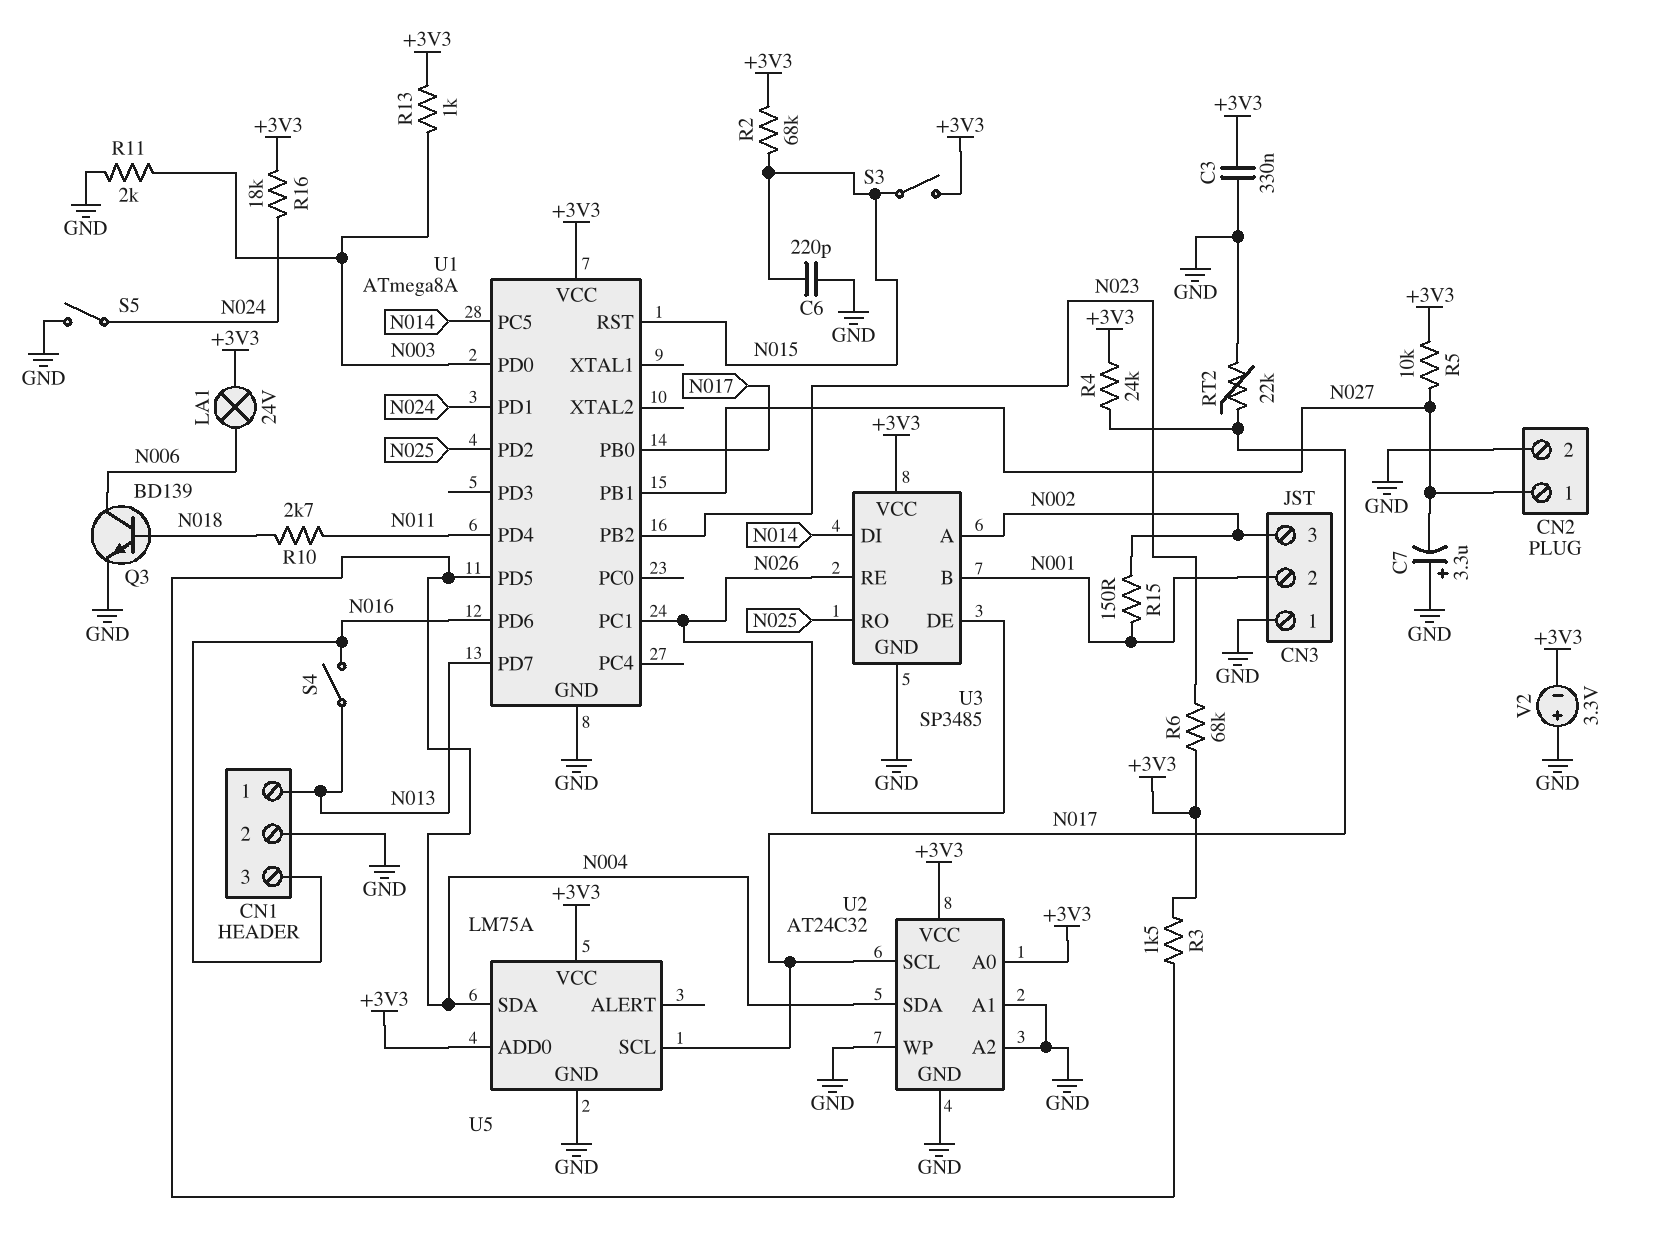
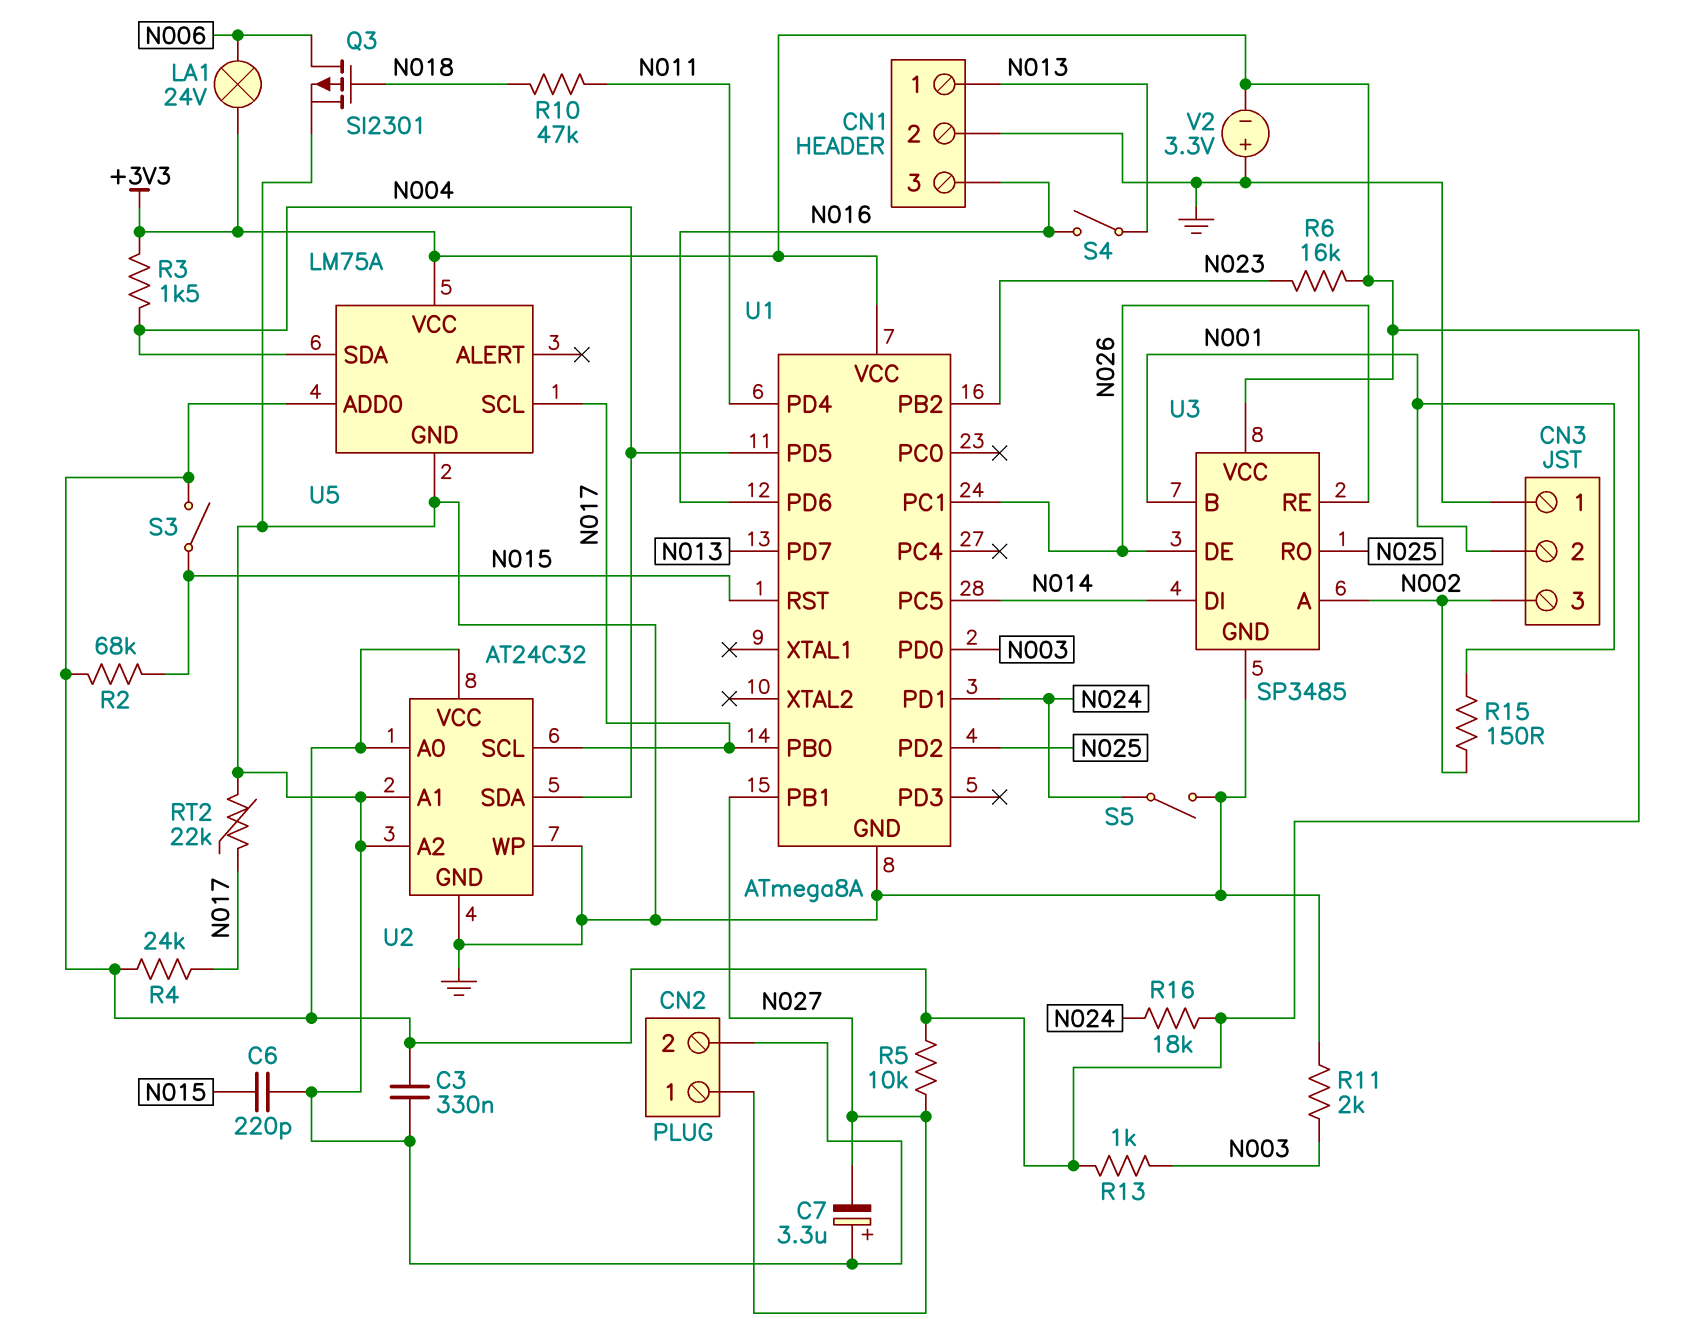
Q3: NPN BD139 (B N018, C N006, E GND) -> PMOS SI2301 (G N018, D N006, S GND)
R6: 68k (+3V3, N023) -> 16k (+3V3, N023)
R10: 2.7k (N011, N018) -> 47k (N011, N018)

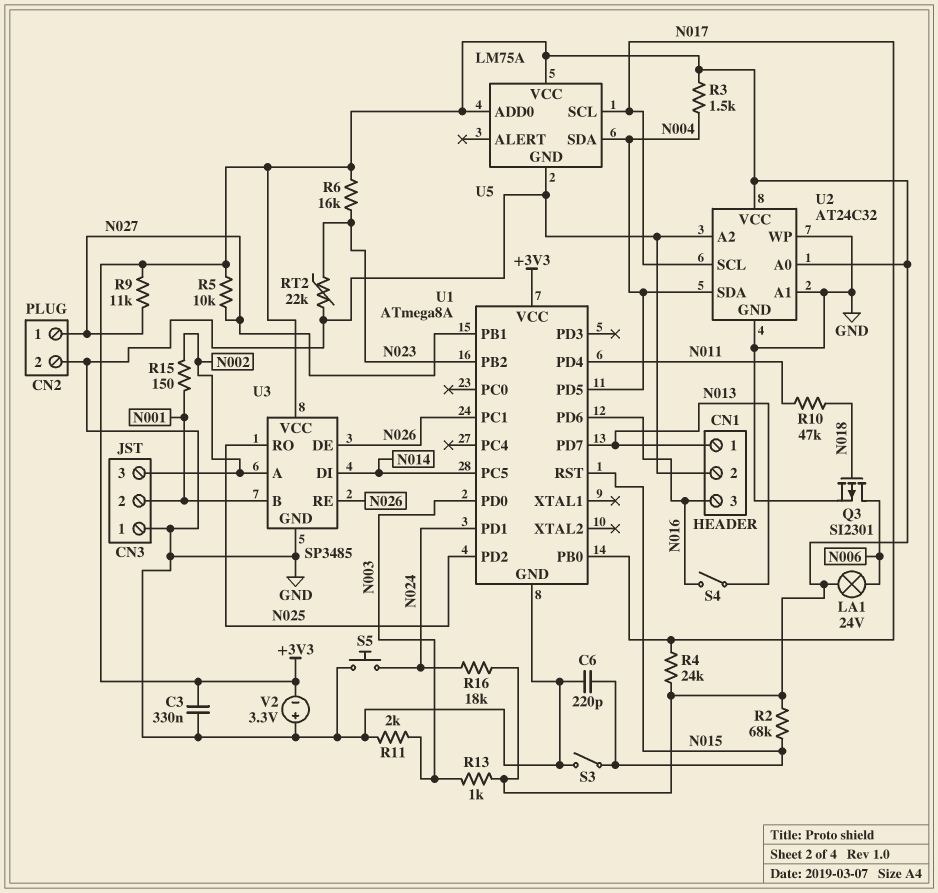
C7: 3.3uF (plus GND, minus N027) -> none
R9: none -> 11k (+3V3, N027)
RT2: 22k (GND, N017) -> 22k (GND, N023)
S3: switch (+3V3, N015) -> switch (GND, N015)
S5: switch (GND, N024) -> button (GND, N024)

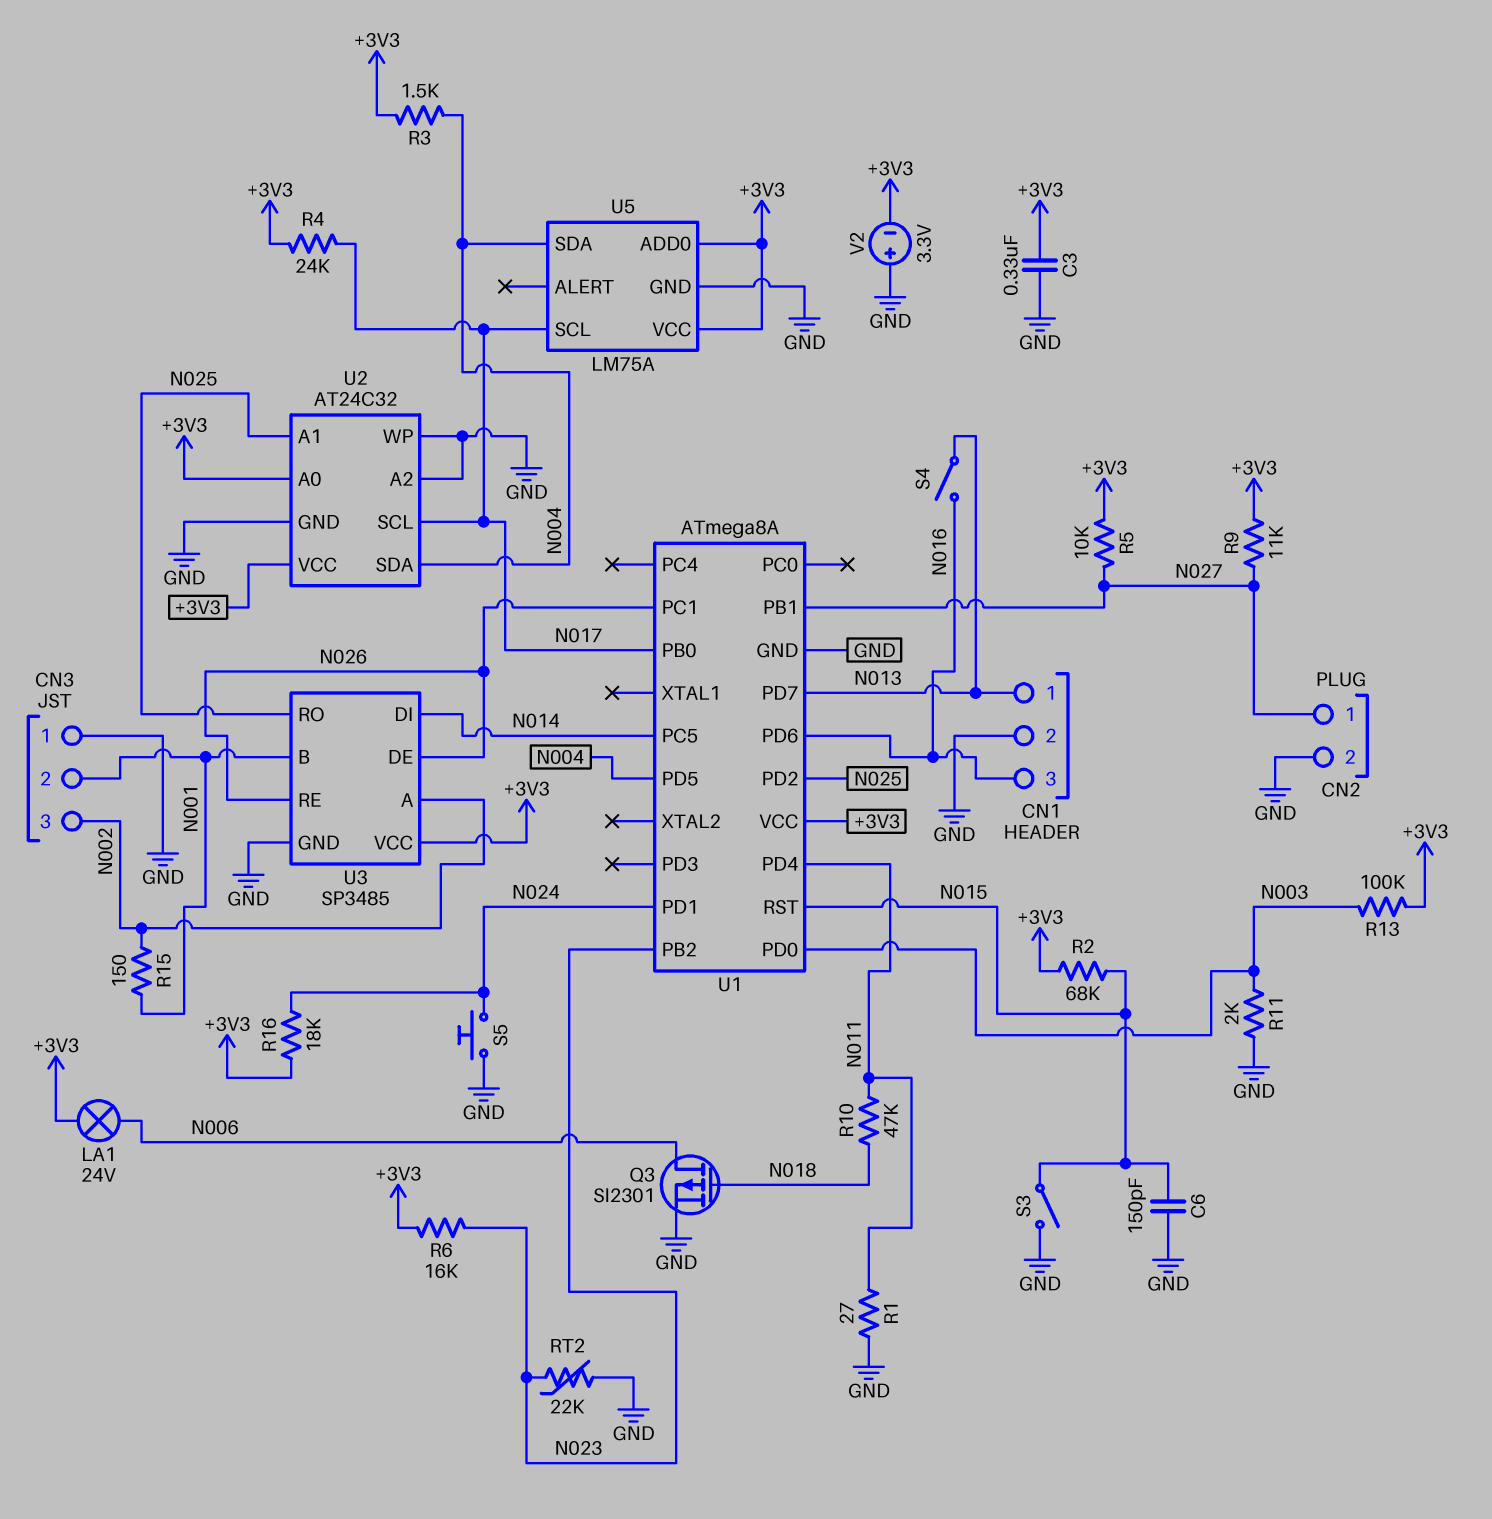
C6: 220pF (GND, N015) -> 150pF (GND, N015)
R1: none -> 27 (GND, N011)
R13: 1k (+3V3, N003) -> 100k (+3V3, N003)
U2 pin A1: GND -> N025

